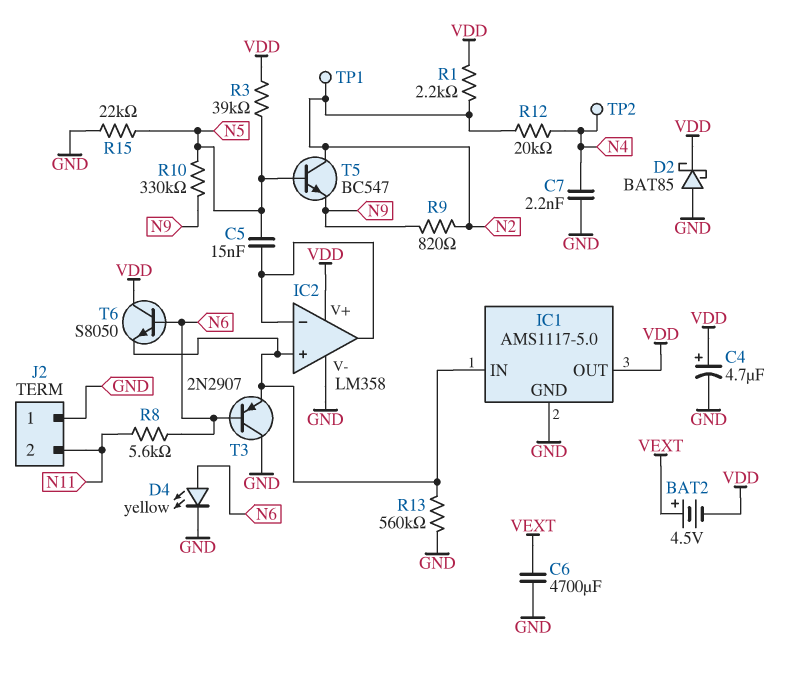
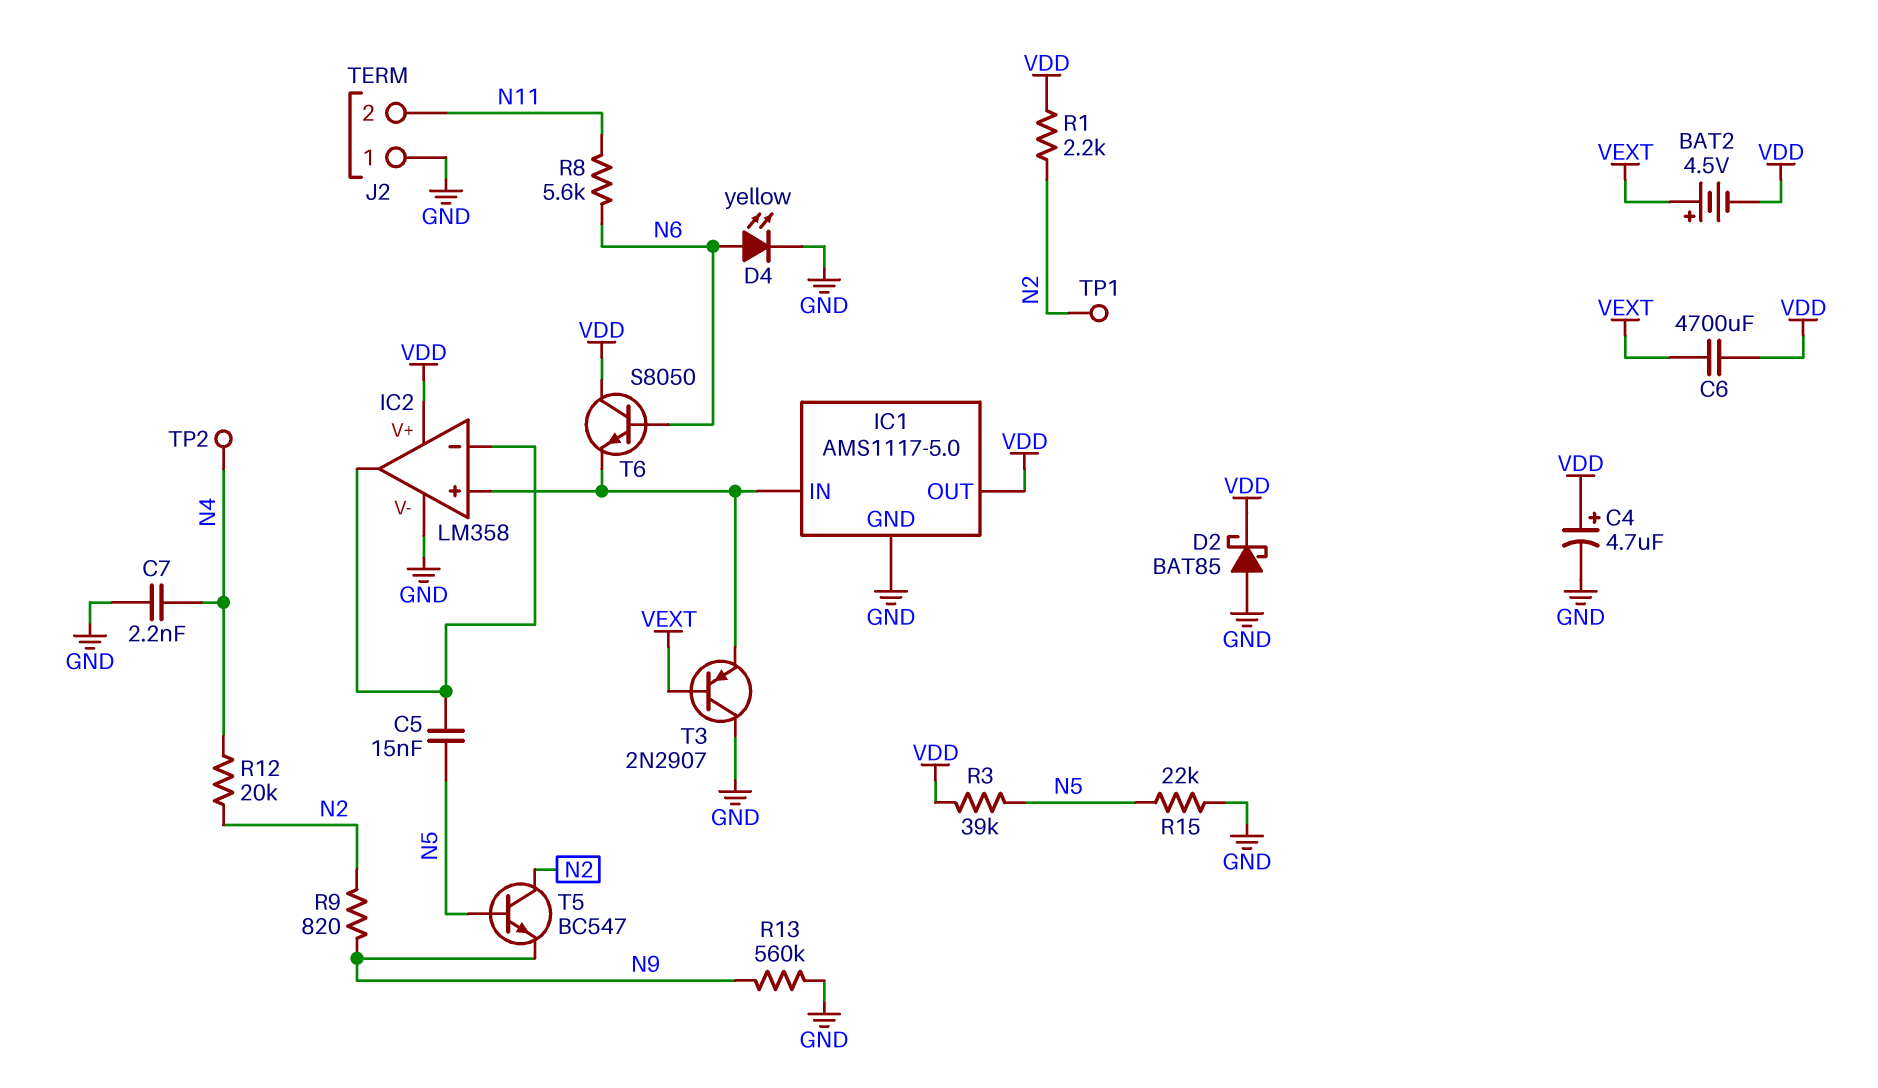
C6: 4700uF (GND, VEXT) -> 4700uF (VDD, VEXT)
R10: 330k (N5, N9) -> none
R13: 560k (GND, IC1/IN) -> 560k (GND, N9)
T3: PNP 2N2907 (B N6, C GND, E IC1/IN) -> PNP 2N2907 (B VEXT, C GND, E IC1/IN)

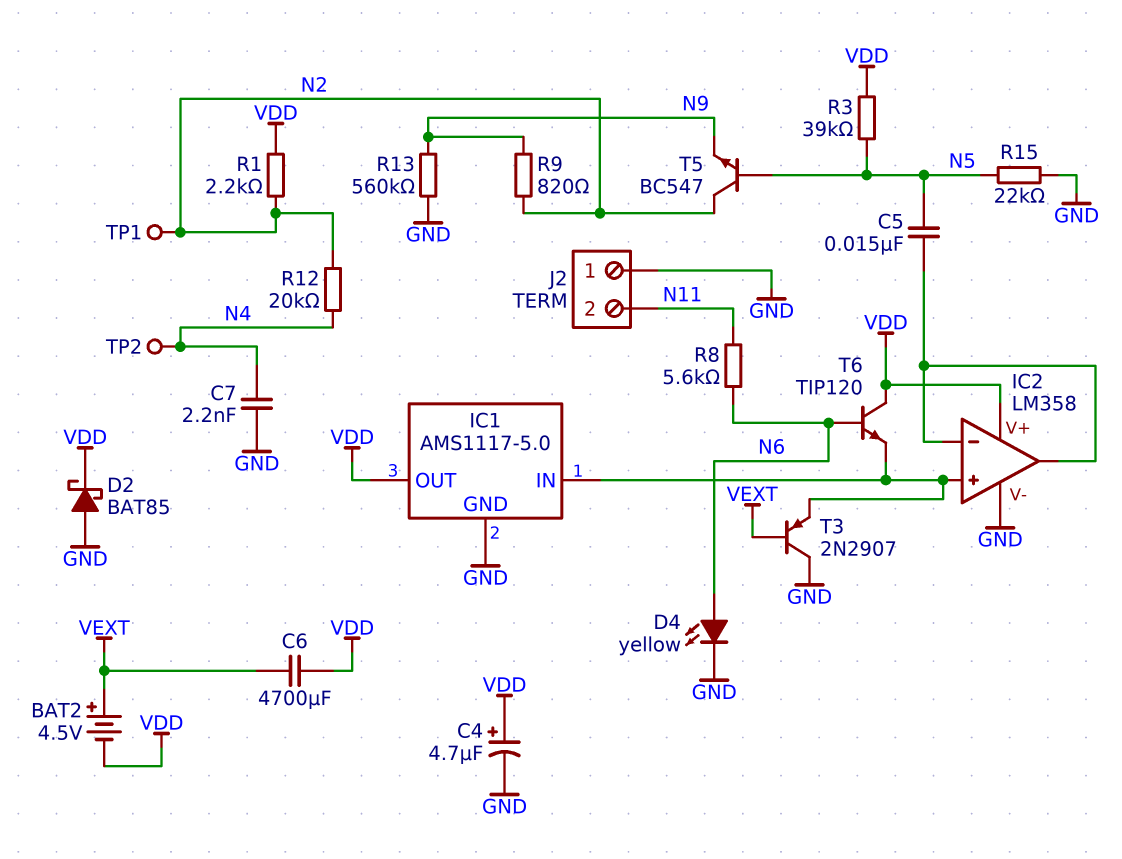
T6: NPN S8050 (B N6, C VDD, E IC1/IN) -> NPN TIP120 (B N6, C VDD, E IC1/IN)

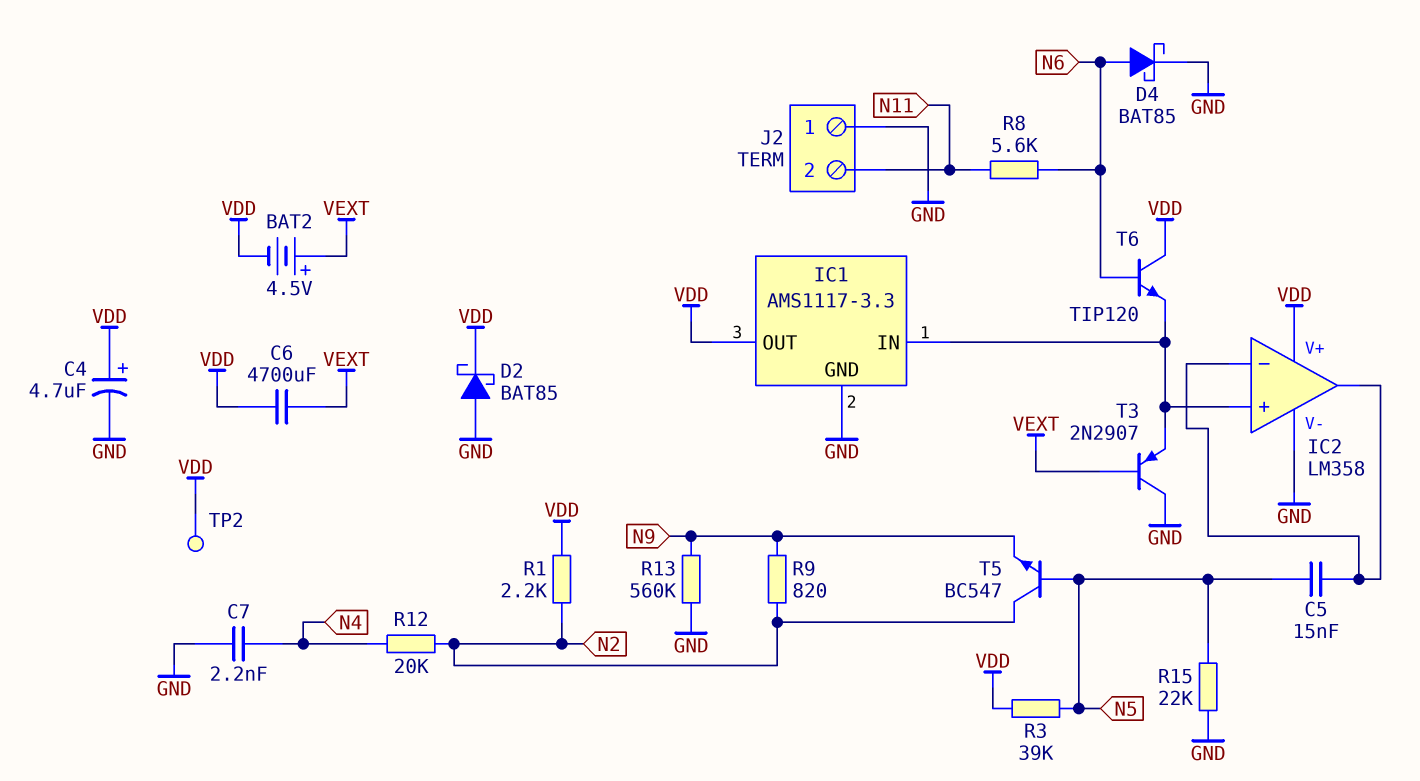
D4: LED yellow (A N6, K GND) -> schottky BAT85 (A N6, K GND)
IC1: AMS1117-5.0 -> AMS1117-3.3
TP1: test point (N2) -> none
TP2: test point (N4) -> test point (VDD)

